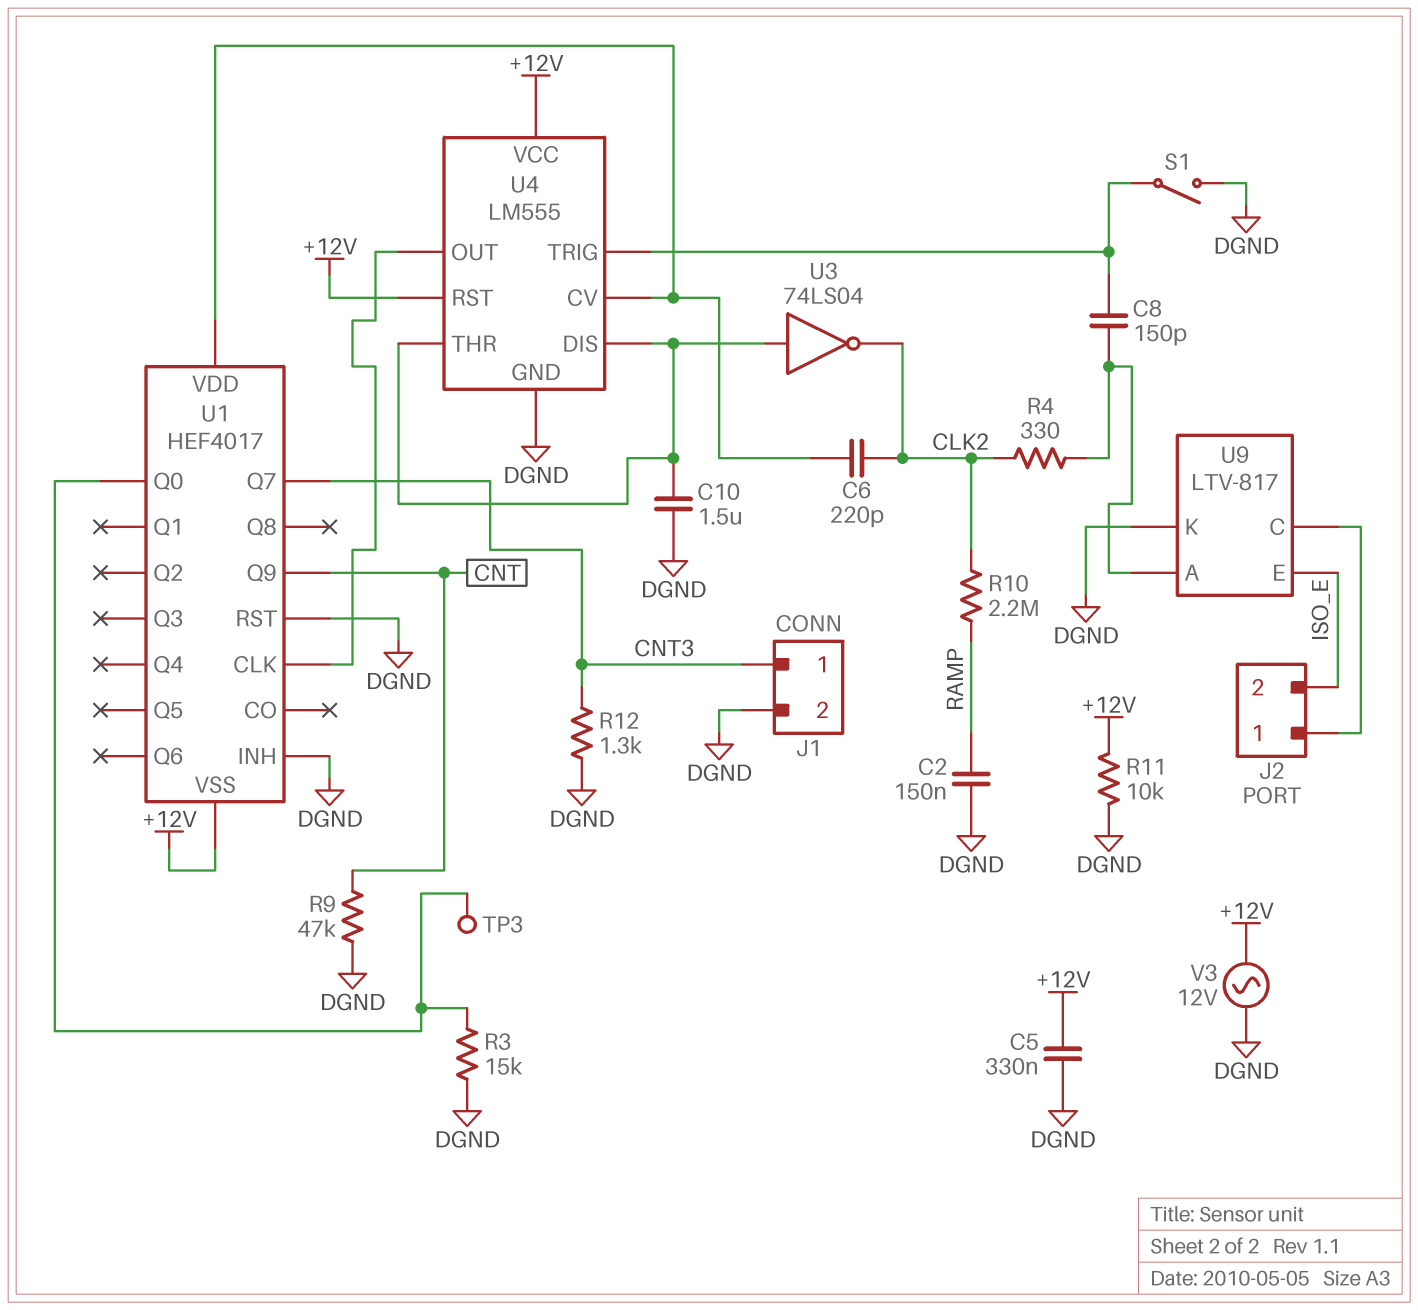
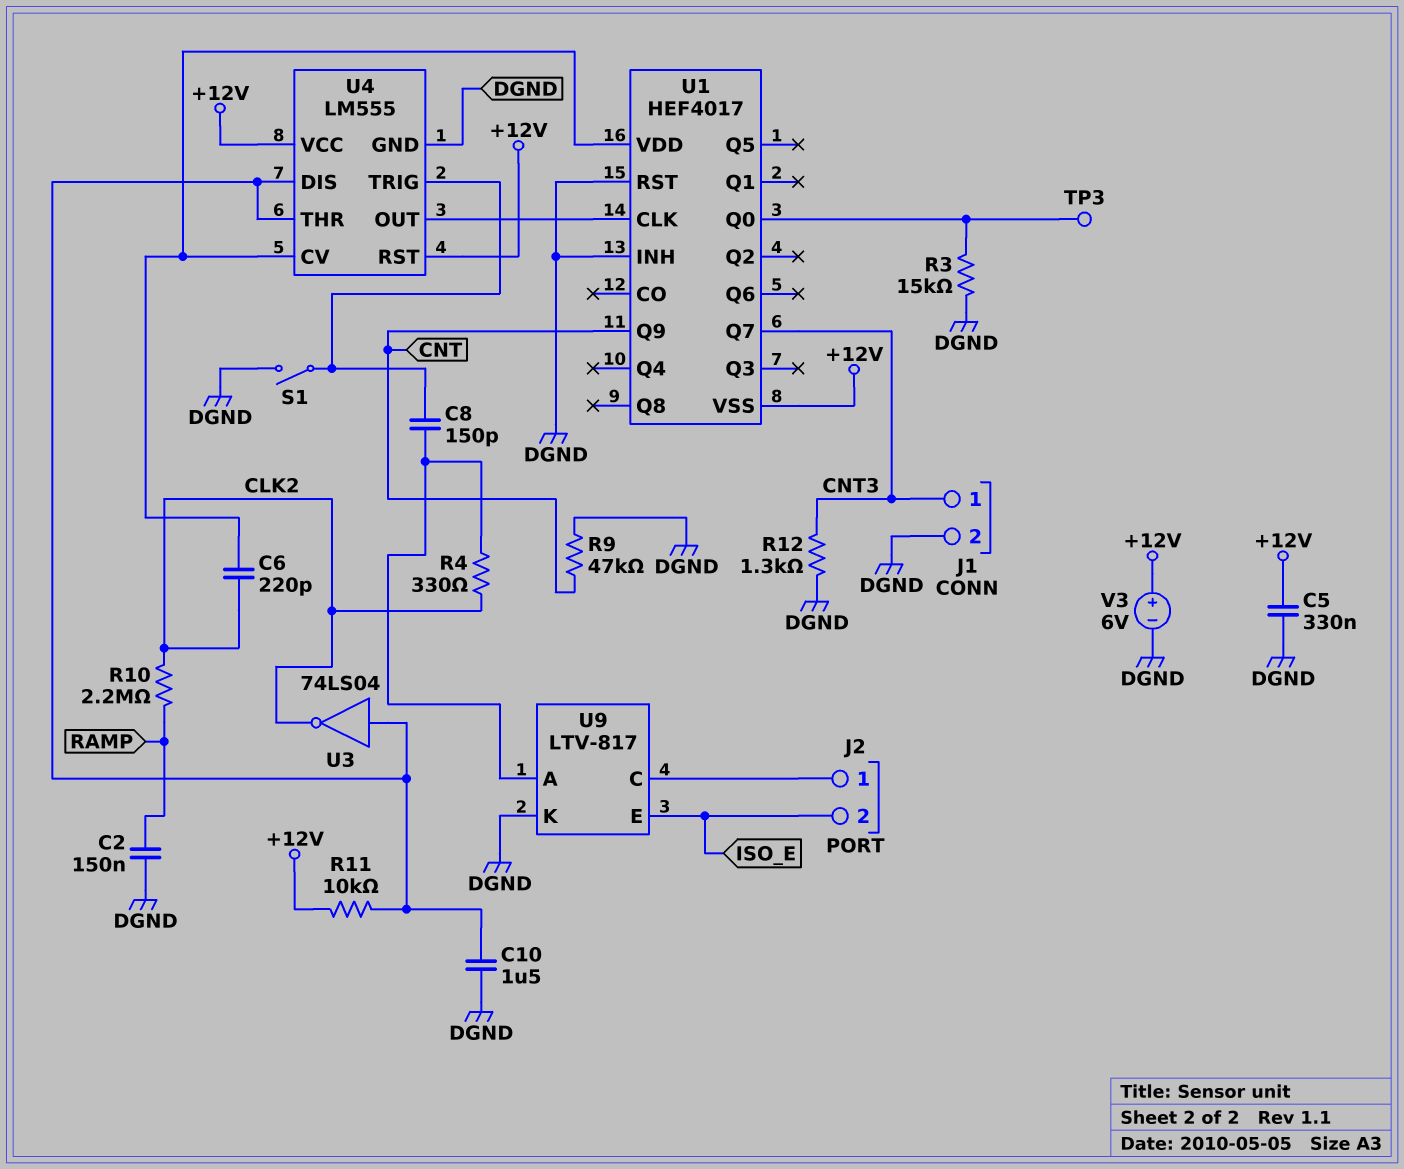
R11: 10k (+12V, DGND) -> 10k (+12V, U4/DIS)
V3: AC 12V (+12V, DGND) -> 6V (plus +12V, minus DGND)

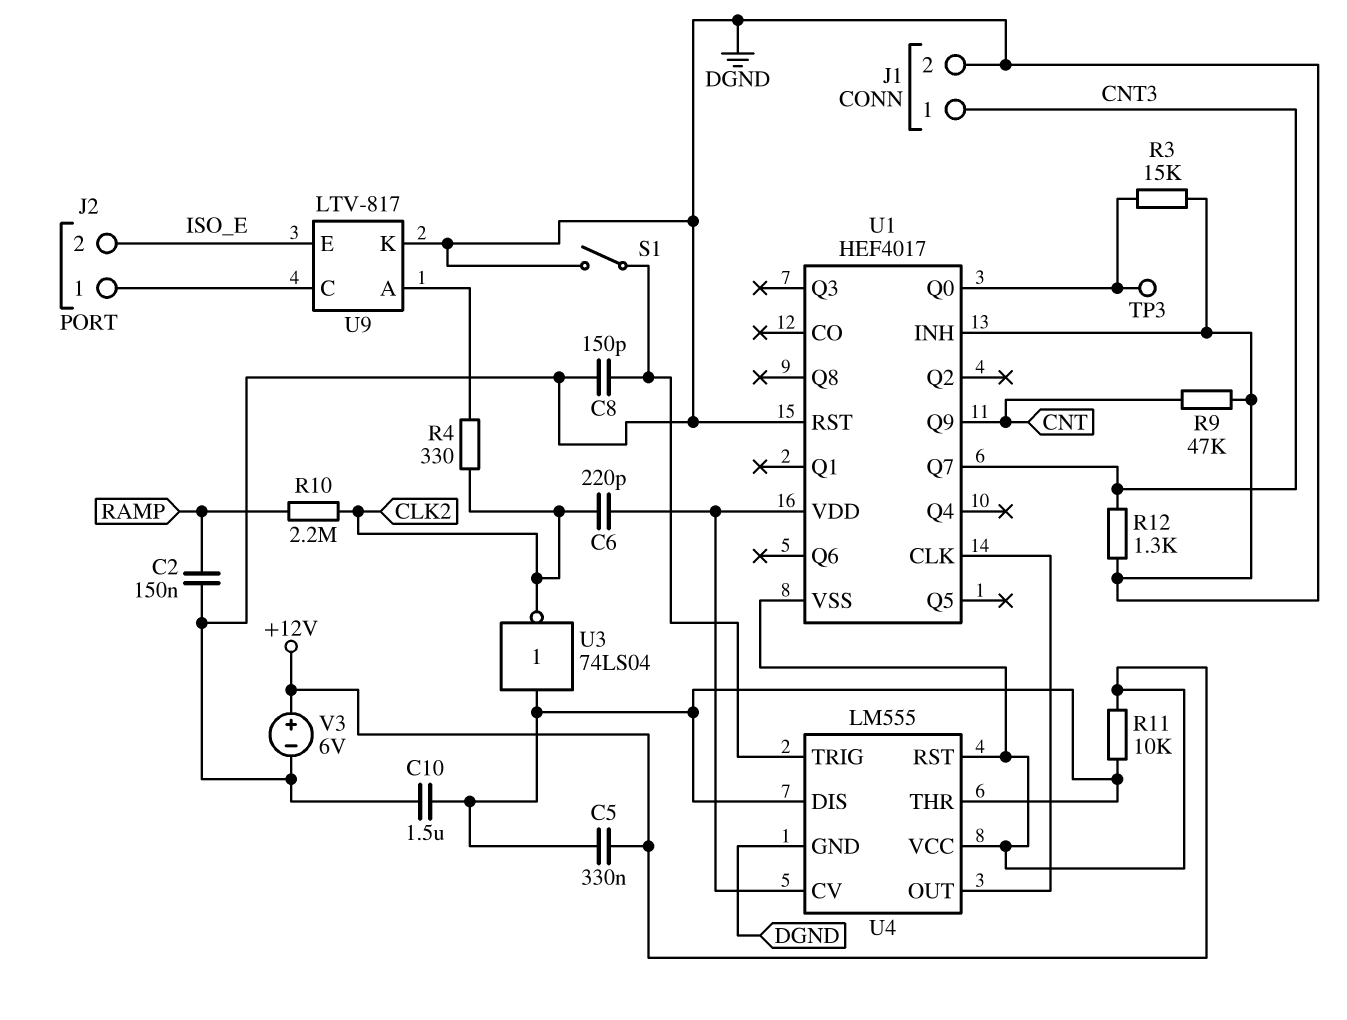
C5: 330nF (+12V, DGND) -> 330nF (+12V, U4/DIS)
C8: 150pF (U4/TRIG, U9/A) -> 150pF (DGND, U4/TRIG)

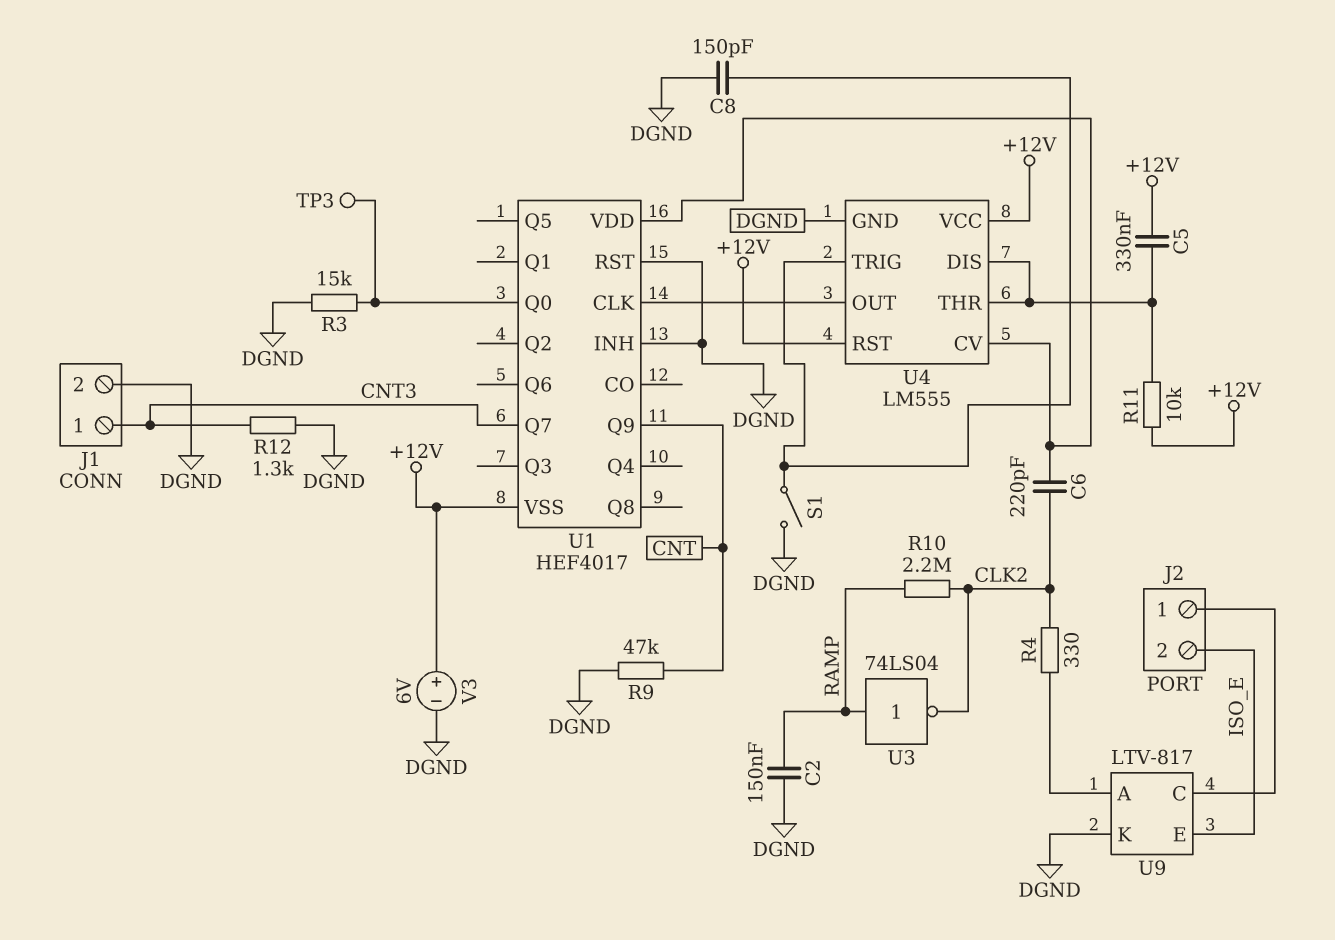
C10: 1.5uF (DGND, U4/DIS) -> none
U3: NOT 74LS04 (in U4/DIS, out CLK2) -> NOT 74LS04 (in RAMP, out CLK2)

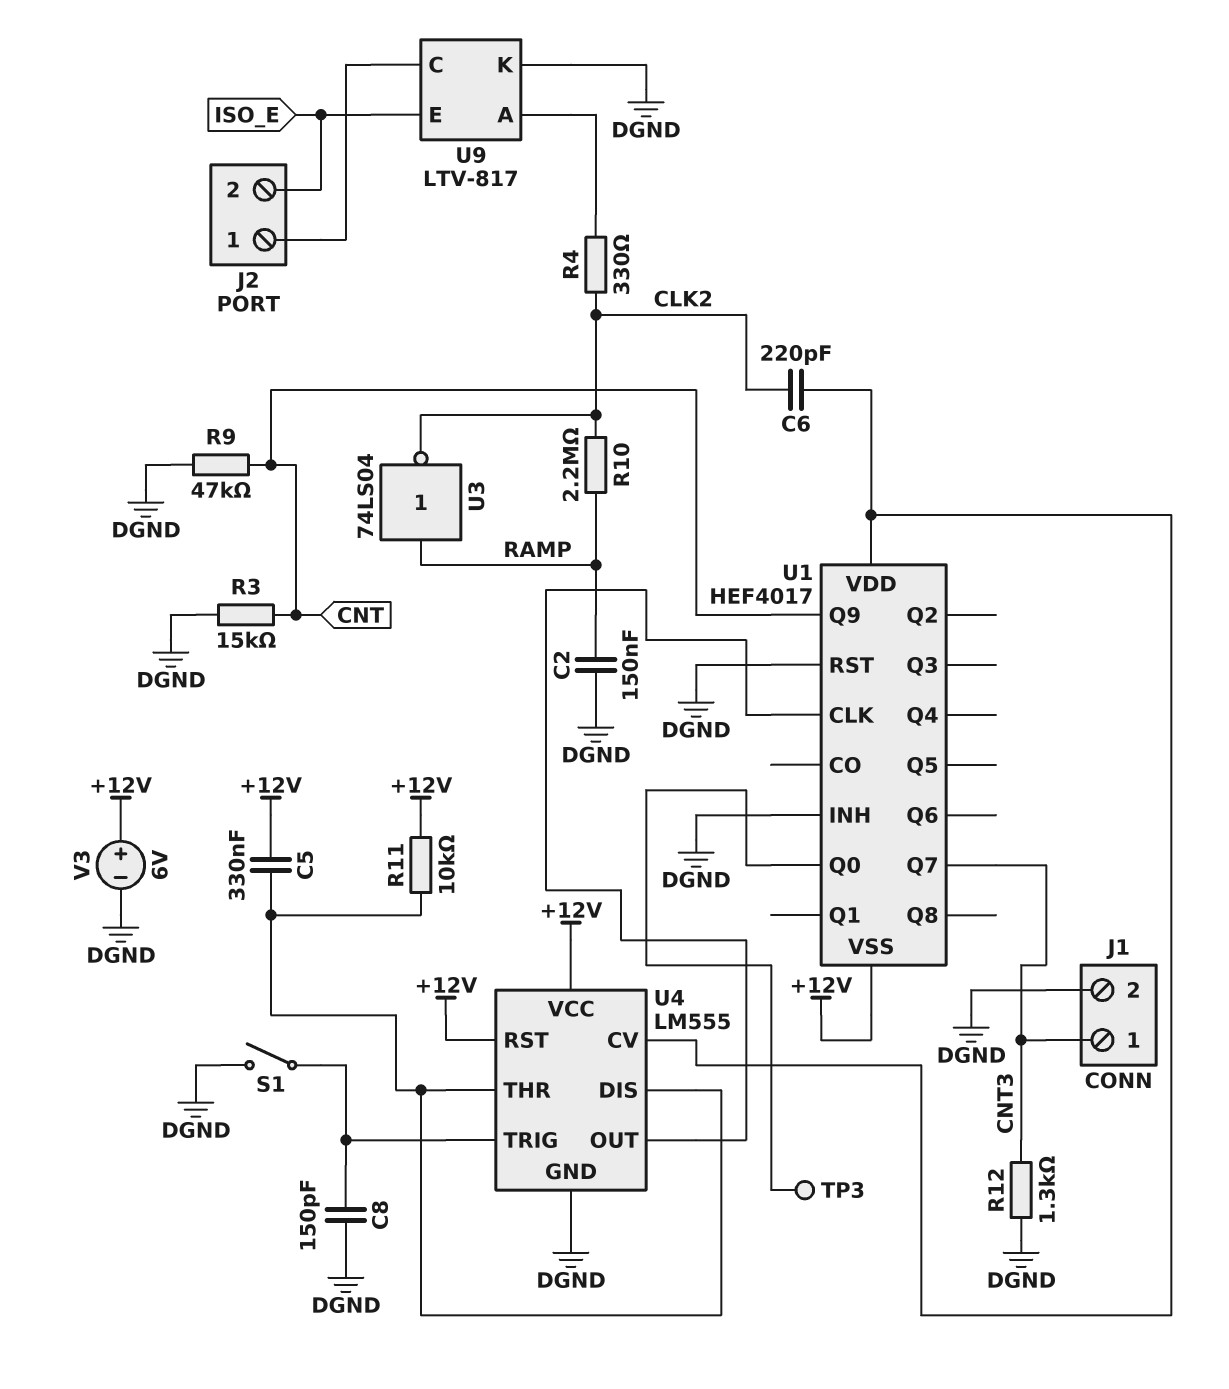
R3: 15k (DGND, U1/Q0) -> 15k (CNT, DGND)

